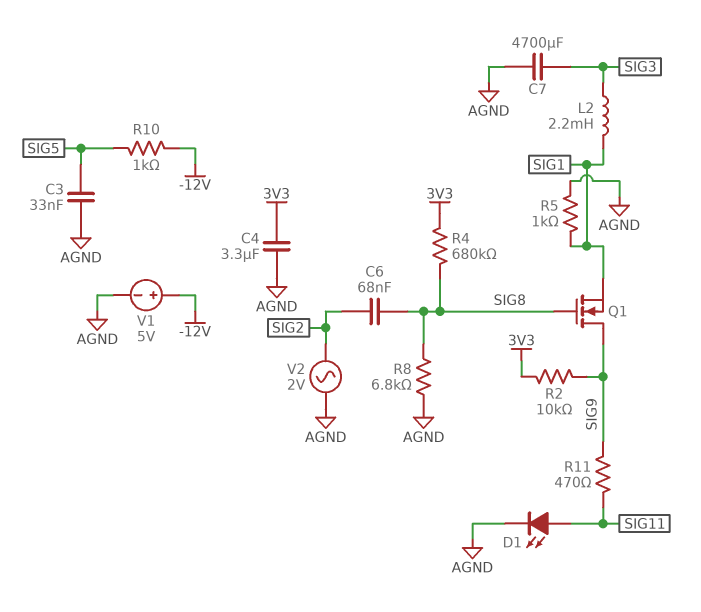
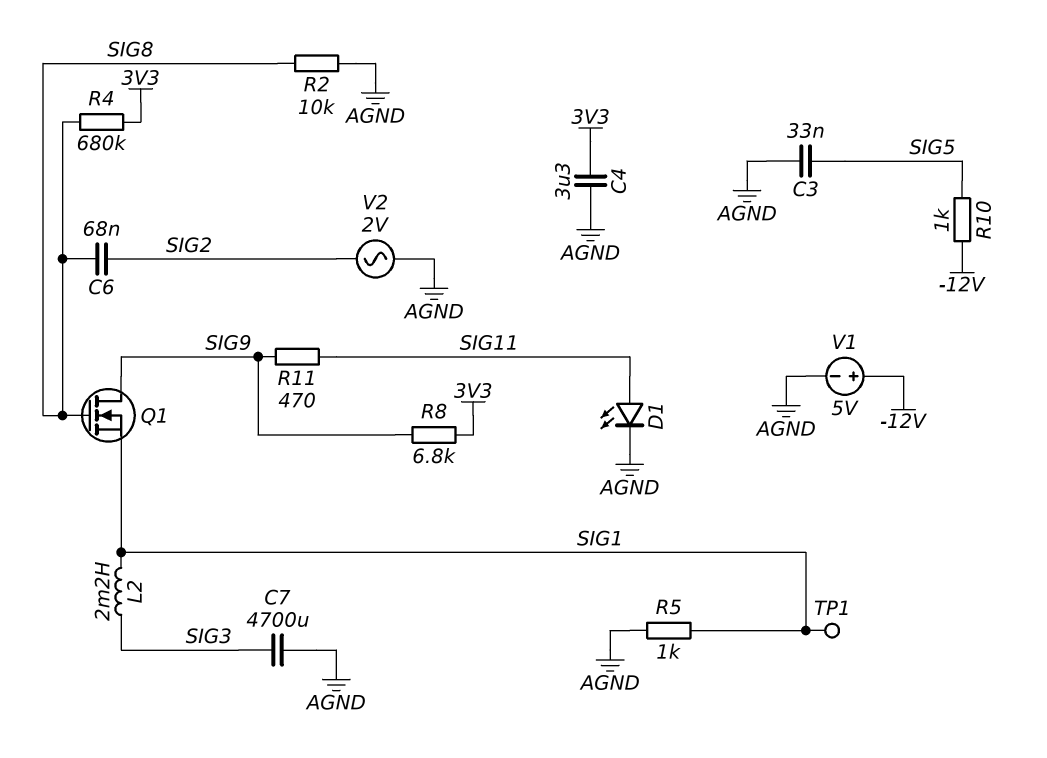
R2: 10k (3V3, SIG9) -> 10k (AGND, SIG8)
R8: 6.8k (AGND, SIG8) -> 6.8k (3V3, SIG9)
TP1: none -> test point (SIG1)

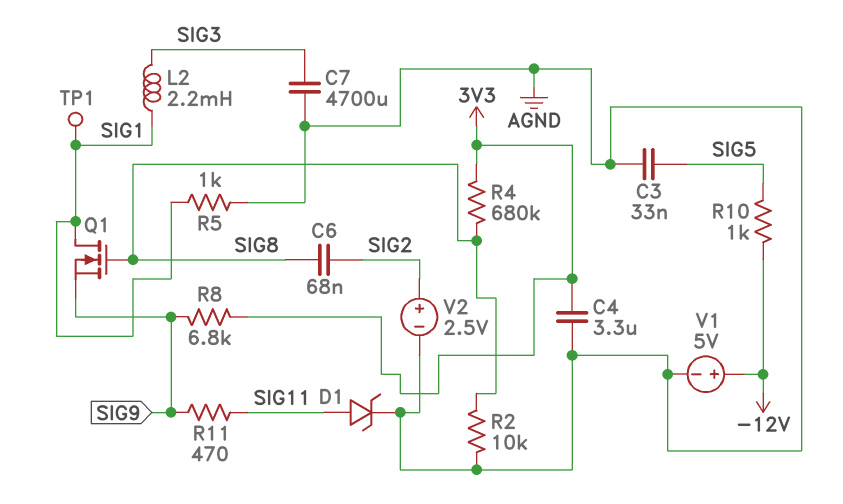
D1: LED (A SIG11, K AGND) -> zener (A SIG11, K AGND)
Q1: NMOS (G SIG8, D SIG9, S SIG1) -> NMOS (G SIG8, D SIG1, S SIG9)
V2: AC 2V (AGND, SIG2) -> 2.5V (plus SIG2, minus AGND)

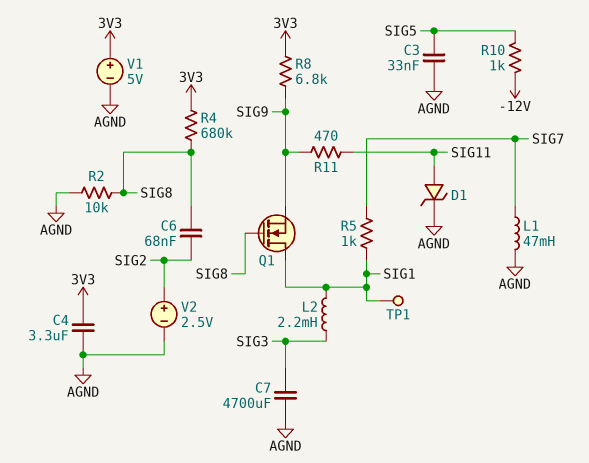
L1: none -> 47mH (AGND, SIG7)
R5: 1k (AGND, SIG1) -> 1k (SIG1, SIG7)
V1: 5V (plus -12V, minus AGND) -> 5V (plus 3V3, minus AGND)

